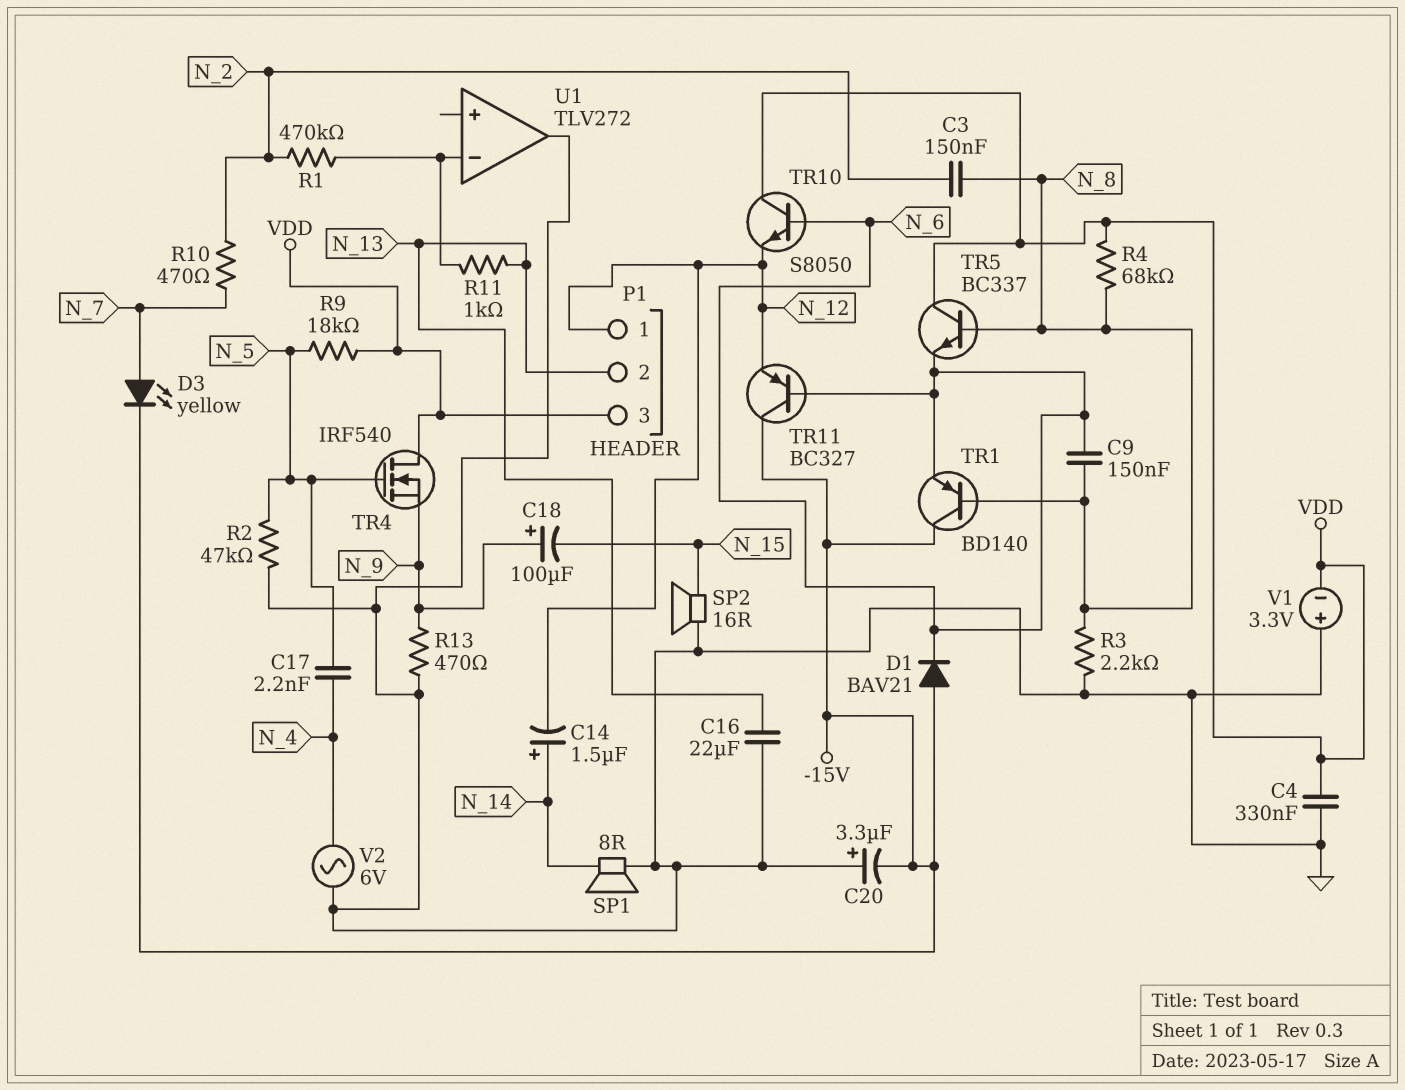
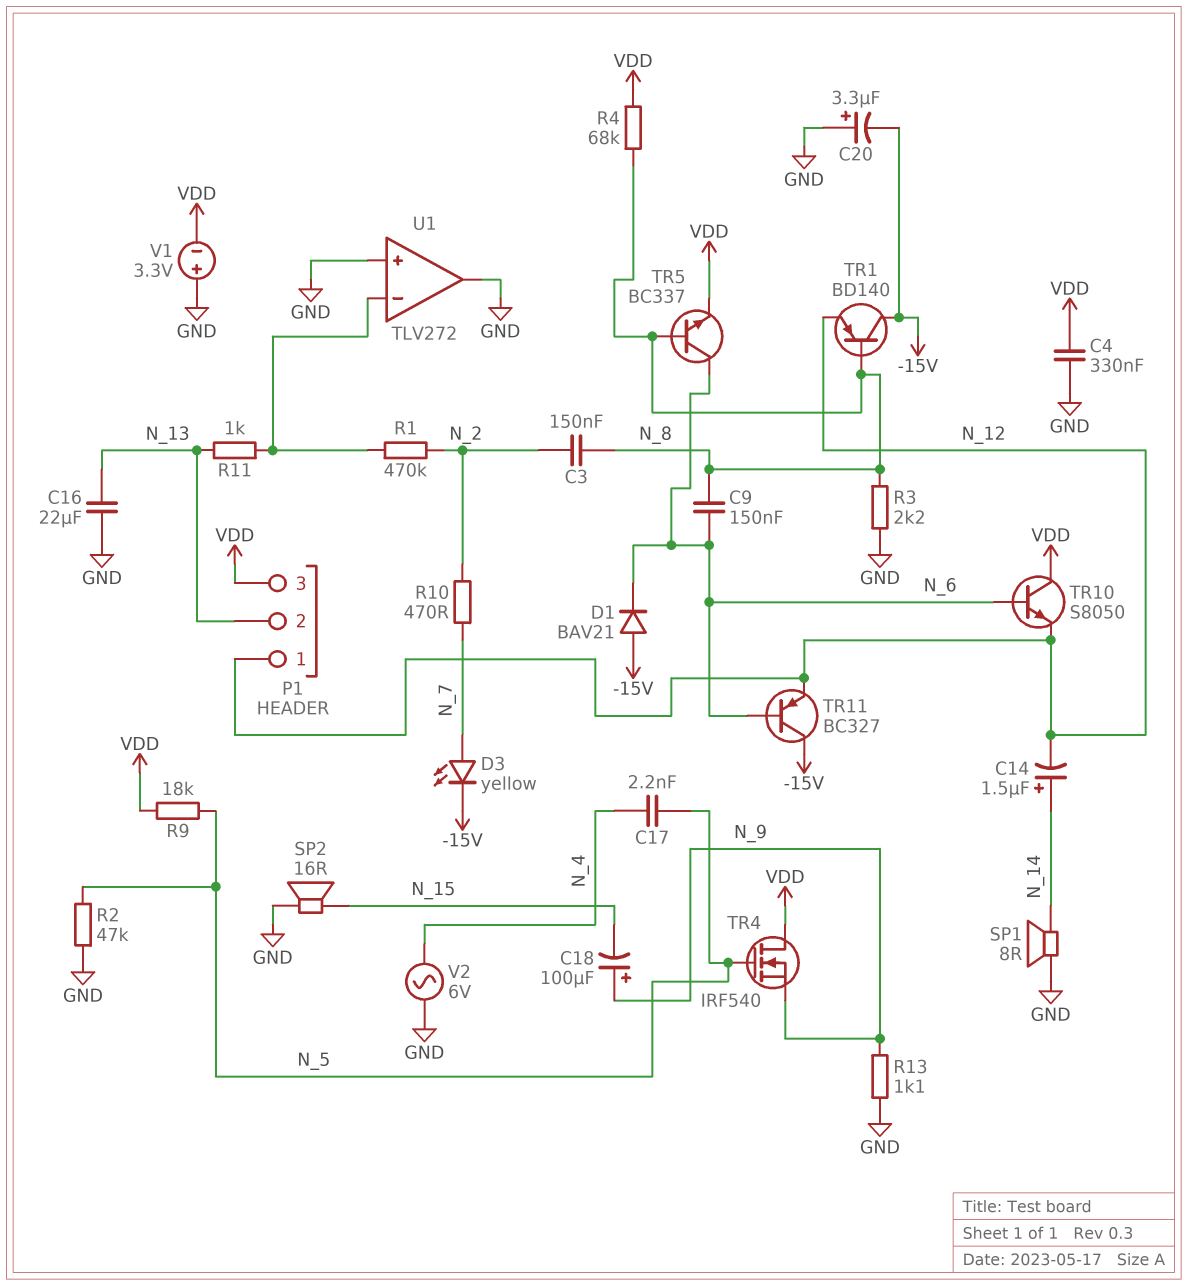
R13: 470 (GND, N_9) -> 1.1k (GND, N_9)
TR1: PNP BD140 (B N_8, C -15V, E N_6) -> PNP BD140 (B N_8, C -15V, E N_12)
TR5: NPN BC337 (B N_8, C VDD, E N_6) -> NPN BC337 (B N_8, C N_6, E VDD)
U1 pin in+: none -> GND

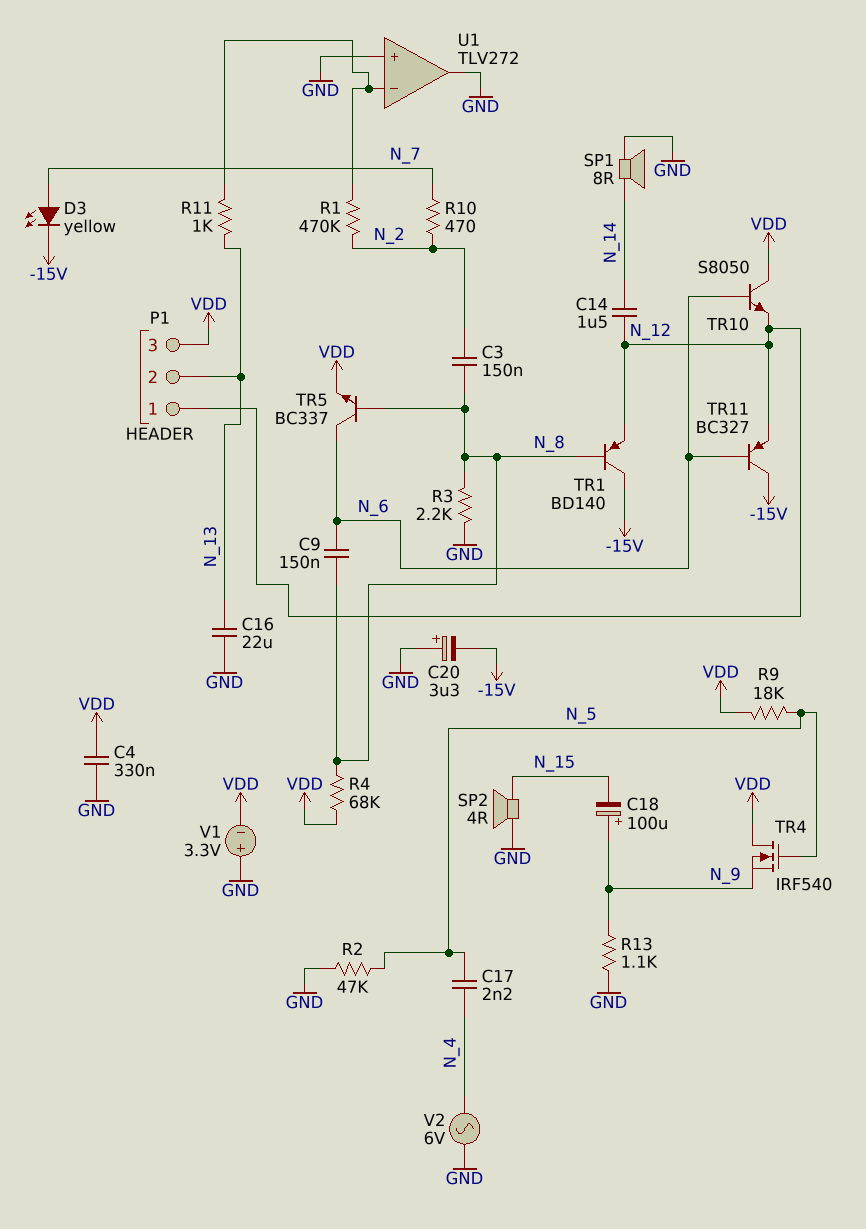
C14: 1.5uF (plus N_14, minus N_12) -> 1.5uF (N_12, N_14)
D1: diode BAV21 (A -15V, K N_6) -> none
SP2: speaker 16R (GND, N_15) -> speaker 4R (GND, N_15)

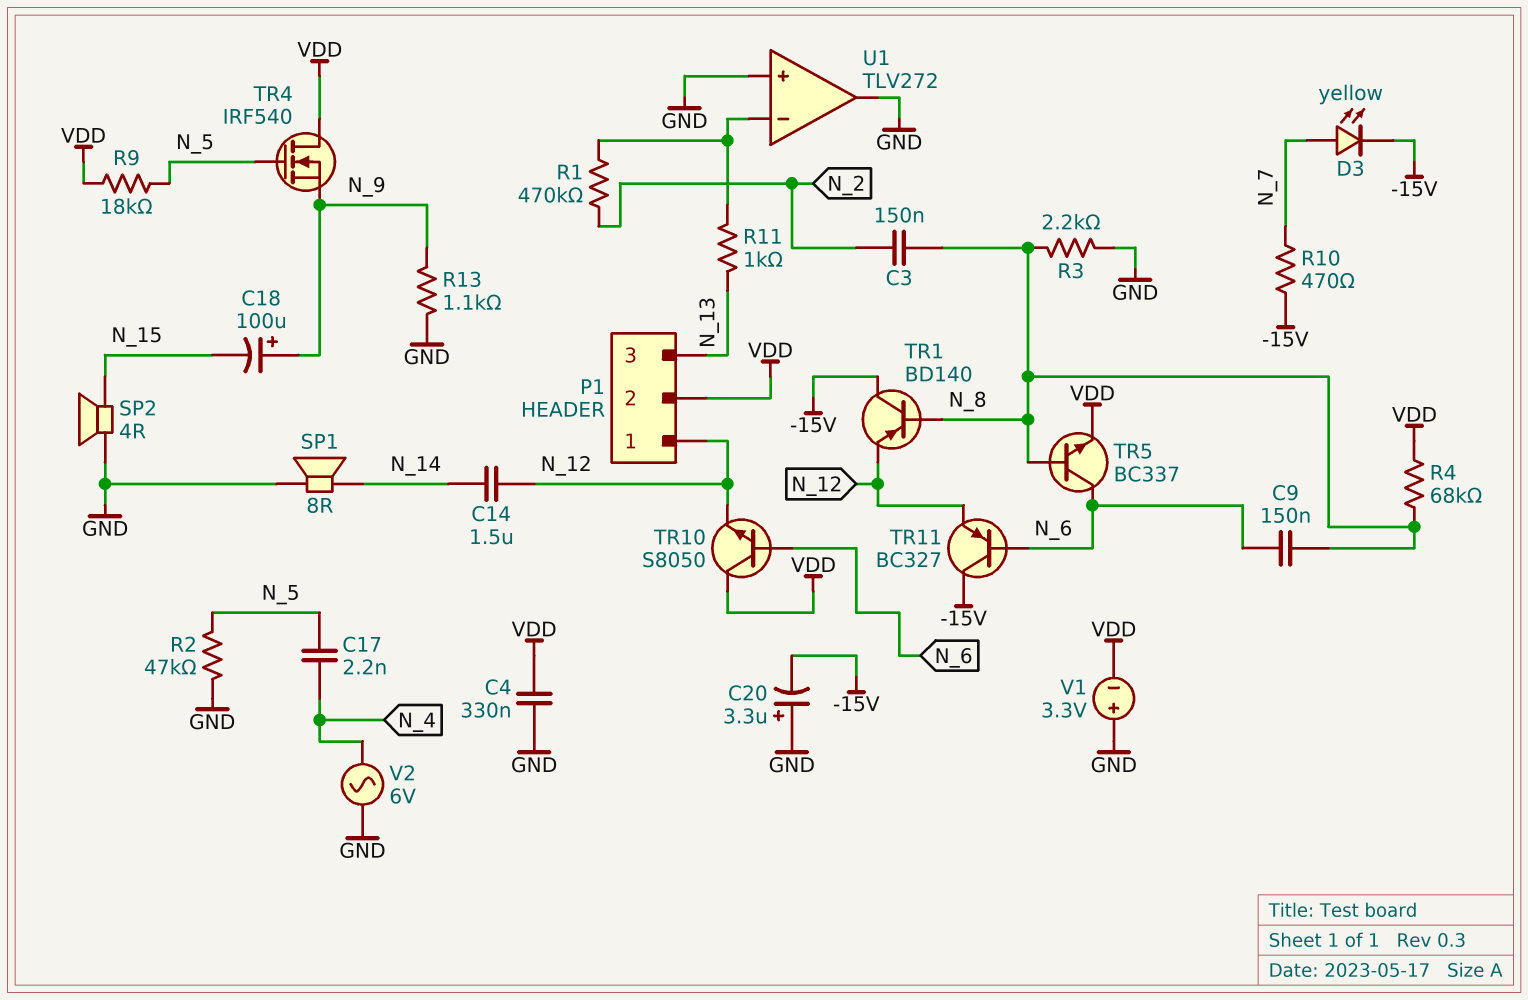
C16: 22uF (GND, N_13) -> none
P1 pin 2: N_13 -> VDD
P1 pin 3: VDD -> N_13
R10: 470 (N_2, N_7) -> 470 (-15V, N_7)

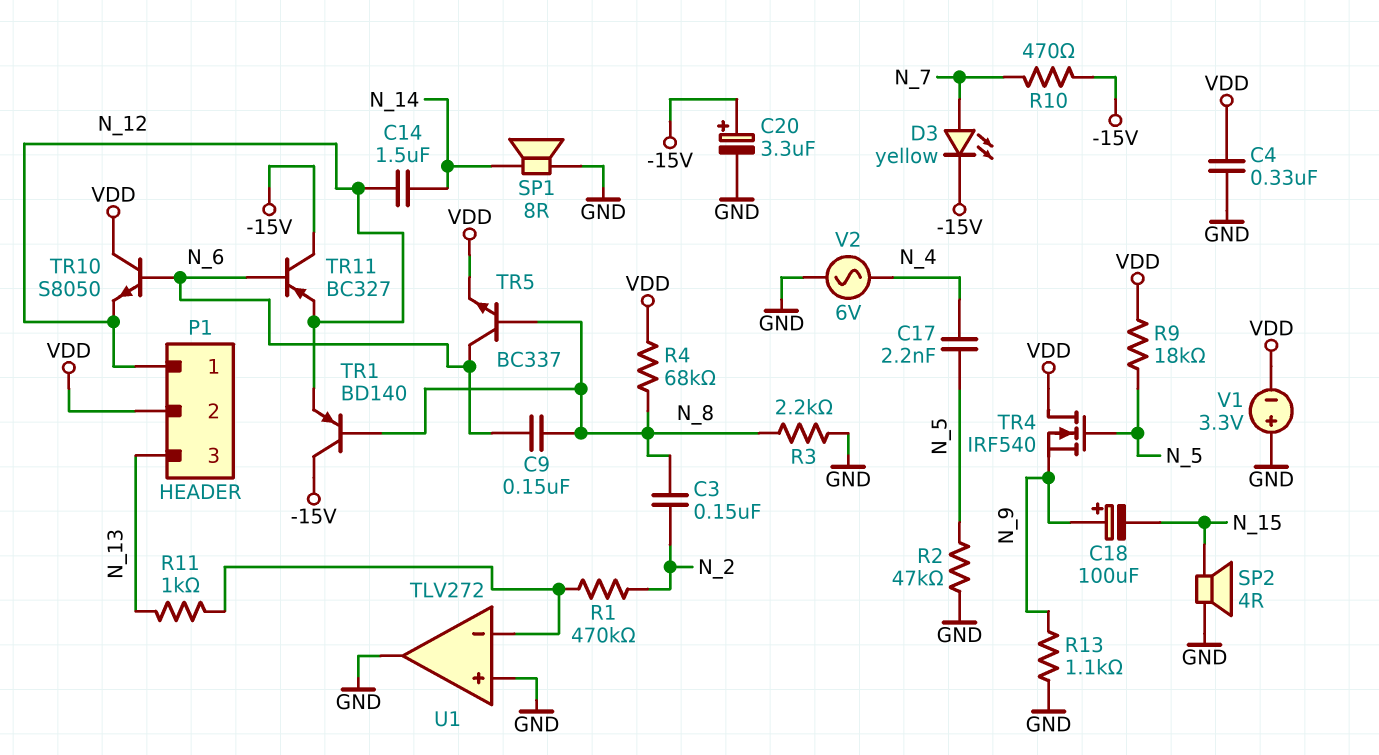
C20: 3.3uF (plus GND, minus -15V) -> 3.3uF (plus -15V, minus GND)

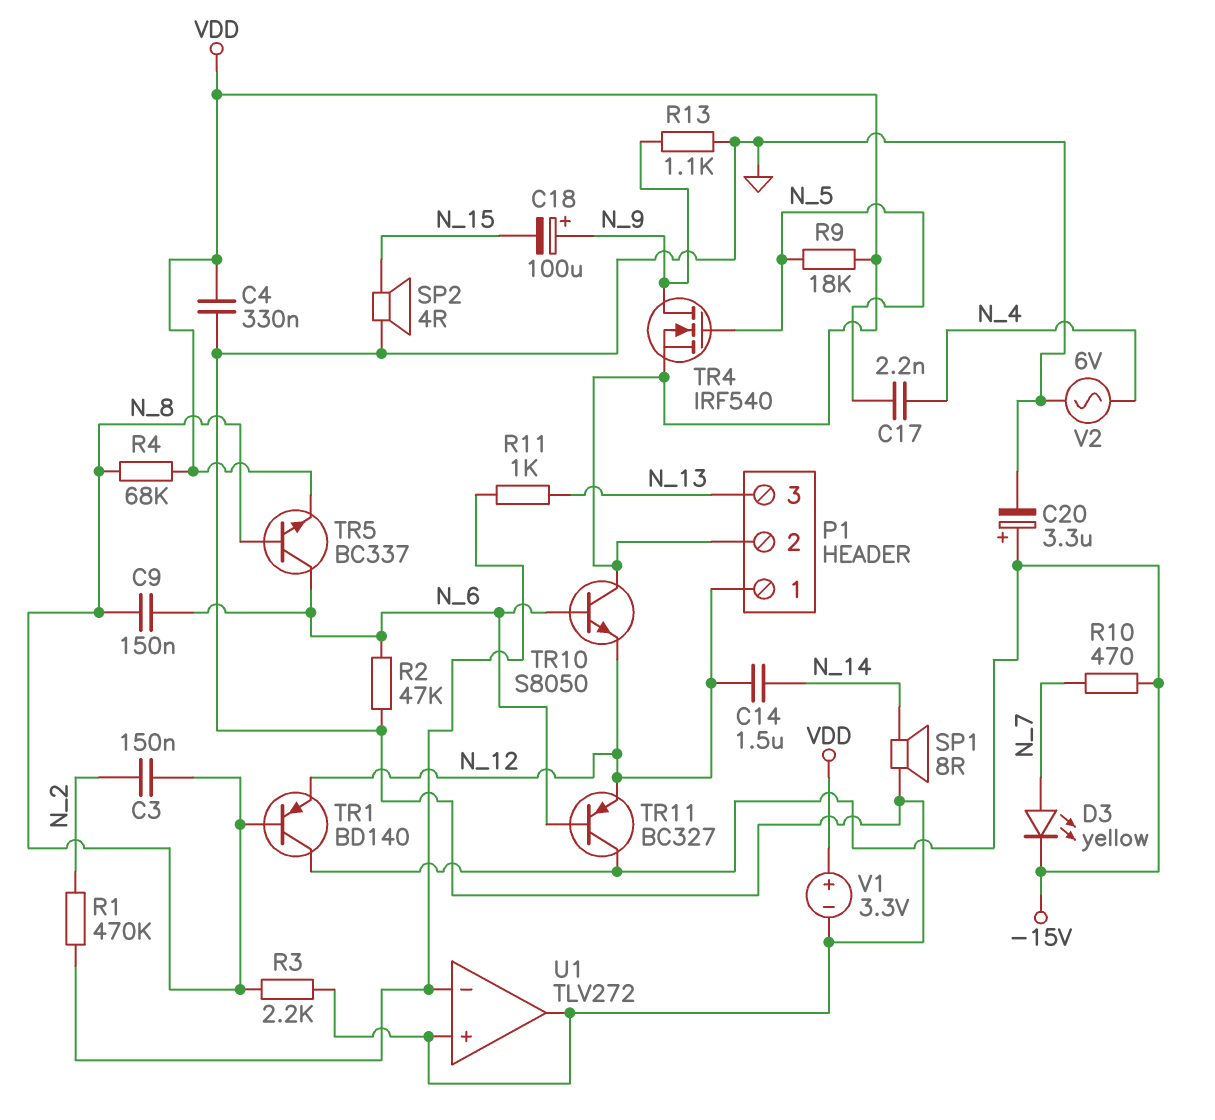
R2: 47k (GND, N_5) -> 47k (GND, N_6)
TR4: NMOS IRF540 (G N_5, D VDD, S N_9) -> NMOS IRF540 (G N_5, D N_9, S VDD)
V1: 3.3V (plus GND, minus VDD) -> 3.3V (plus VDD, minus GND)

